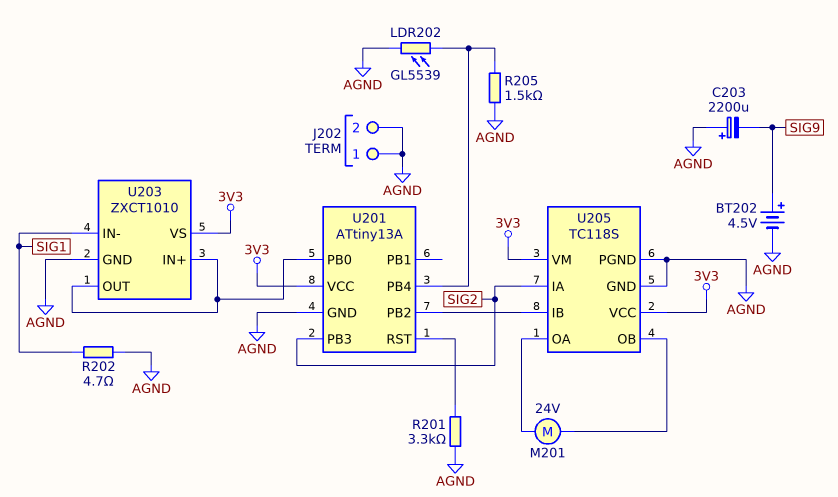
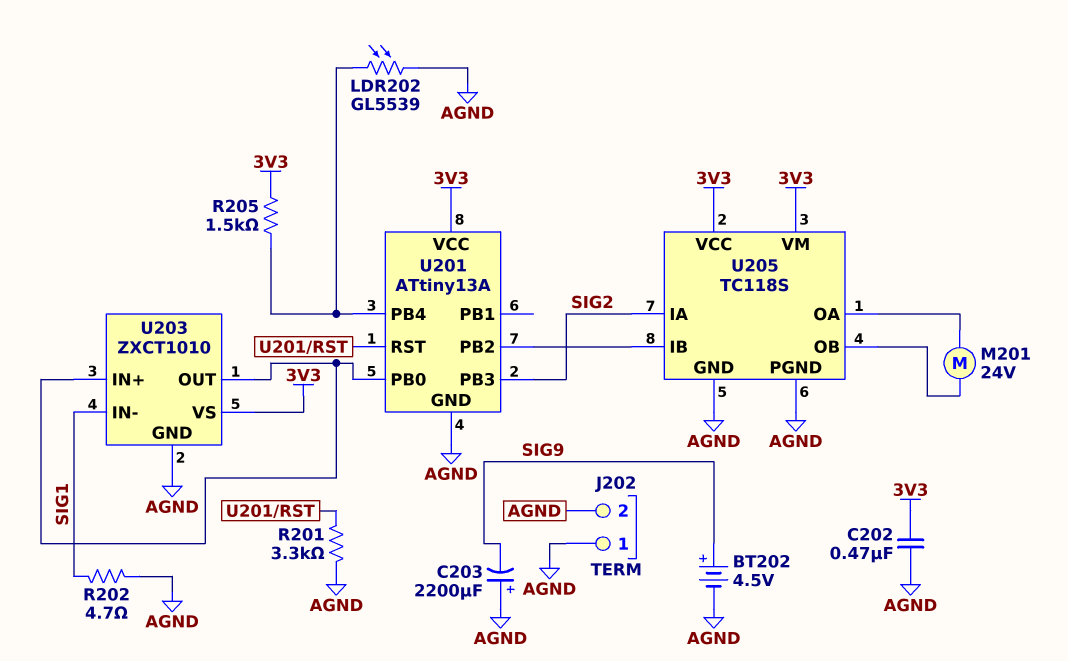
C202: none -> 470nF (3V3, AGND)
R205: 1.5k (AGND, U201/PB4) -> 1.5k (3V3, U201/PB4)

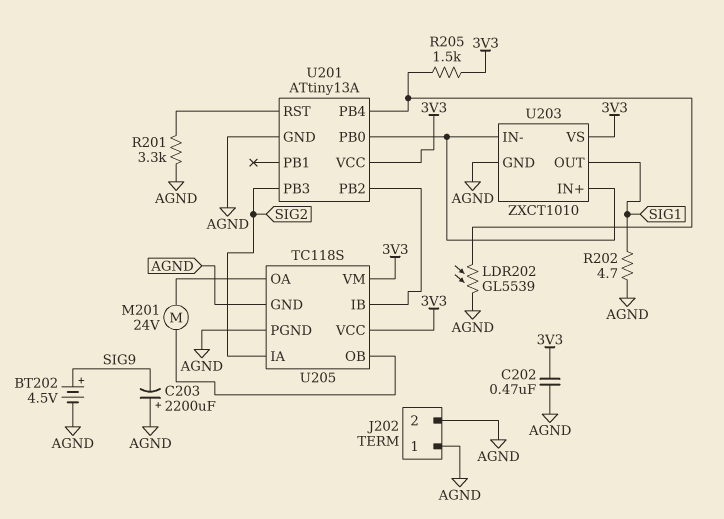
U203 pin IN-: SIG1 -> U201/PB0
U203 pin OUT: U201/PB0 -> SIG1

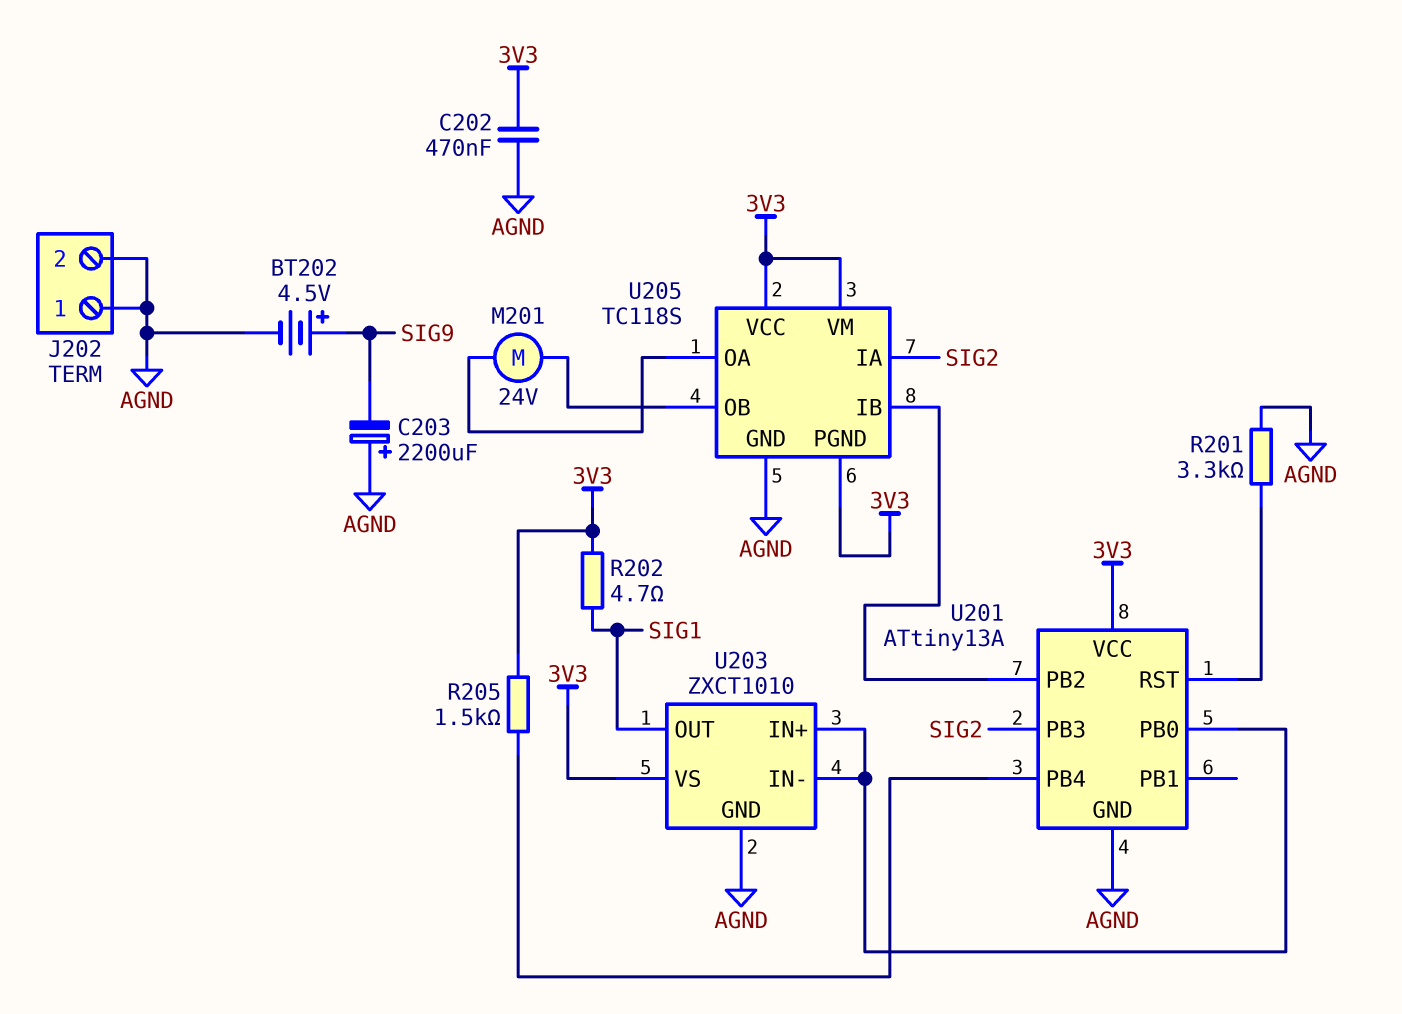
LDR202: GL5539 (AGND, U201/PB4) -> none
R202: 4.7 (AGND, SIG1) -> 4.7 (3V3, SIG1)
U205 pin PGND: AGND -> 3V3

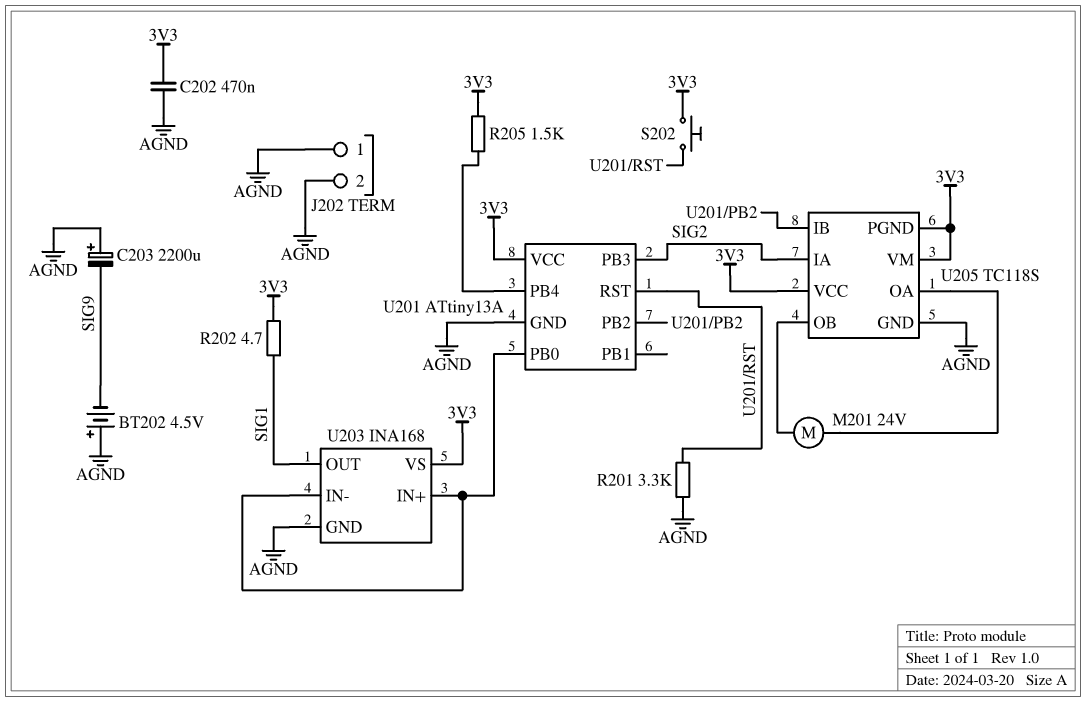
BT202: 4.5V (plus SIG9, minus AGND) -> 4.5V (plus AGND, minus SIG9)
S202: none -> button (3V3, U201/RST)
U203: ZXCT1010 -> INA168

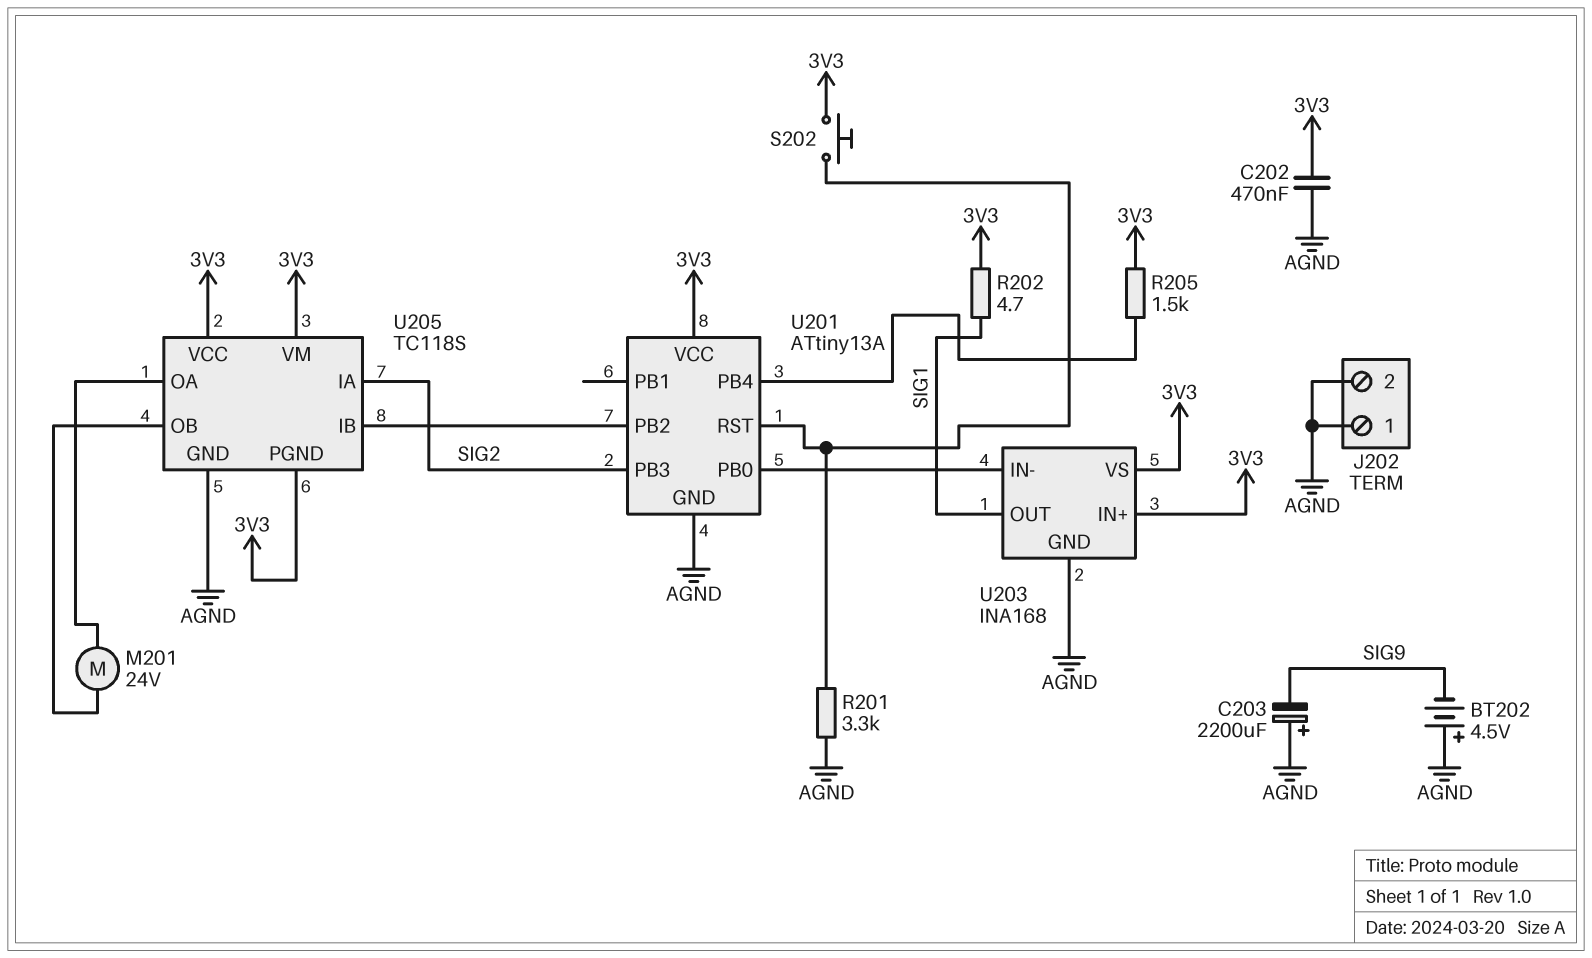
U203 pin IN+: U201/PB0 -> 3V3

